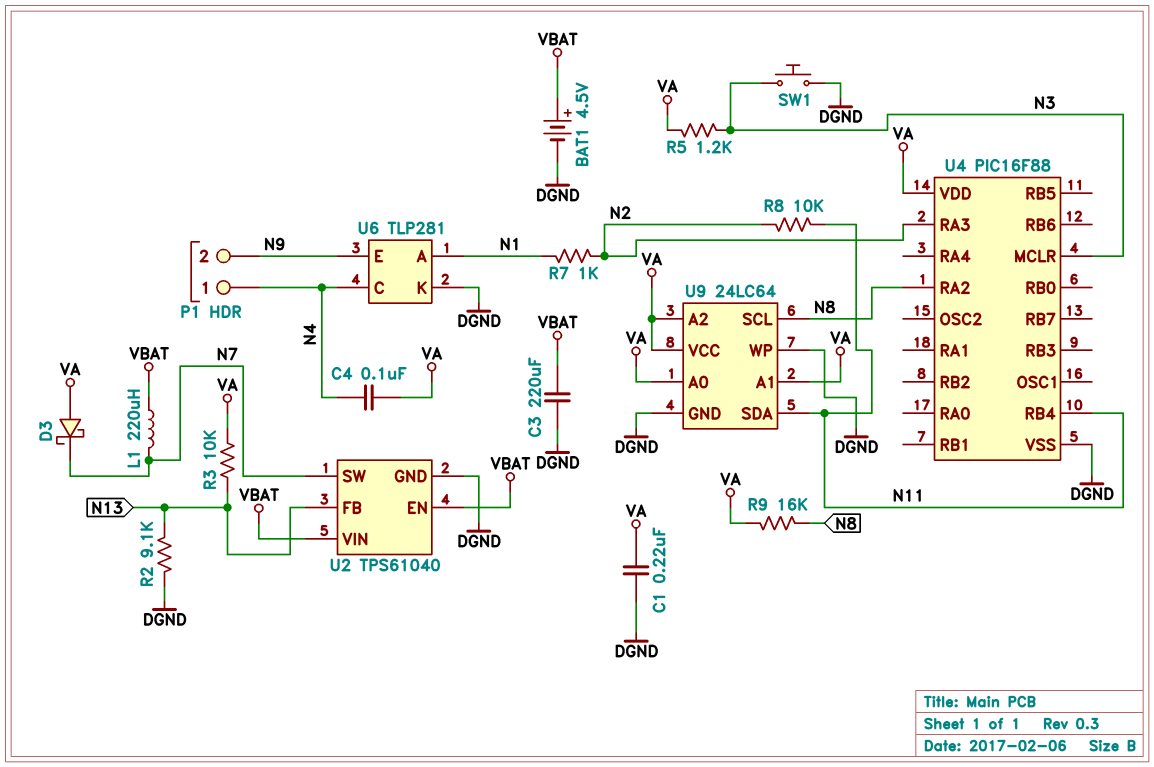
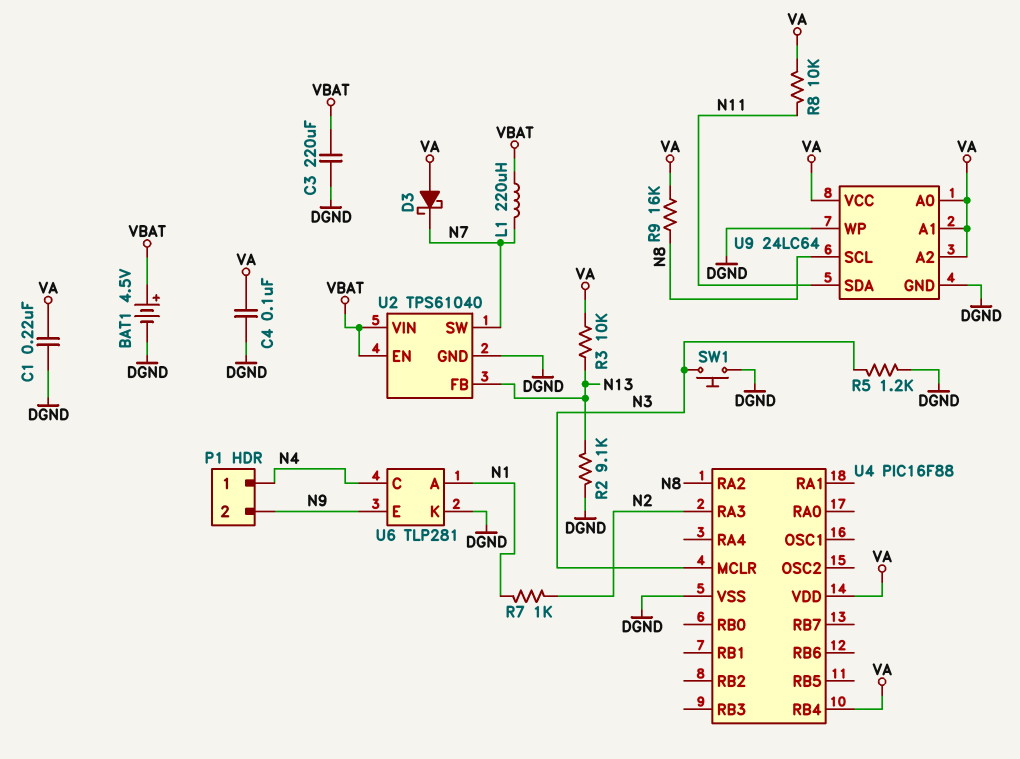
C4: 100nF (N4, VA) -> 100nF (DGND, VA)
R5: 1.2k (N3, VA) -> 1.2k (DGND, N3)
R8: 10k (N2, N11) -> 10k (N11, VA)
U4 pin RB4: N11 -> VA

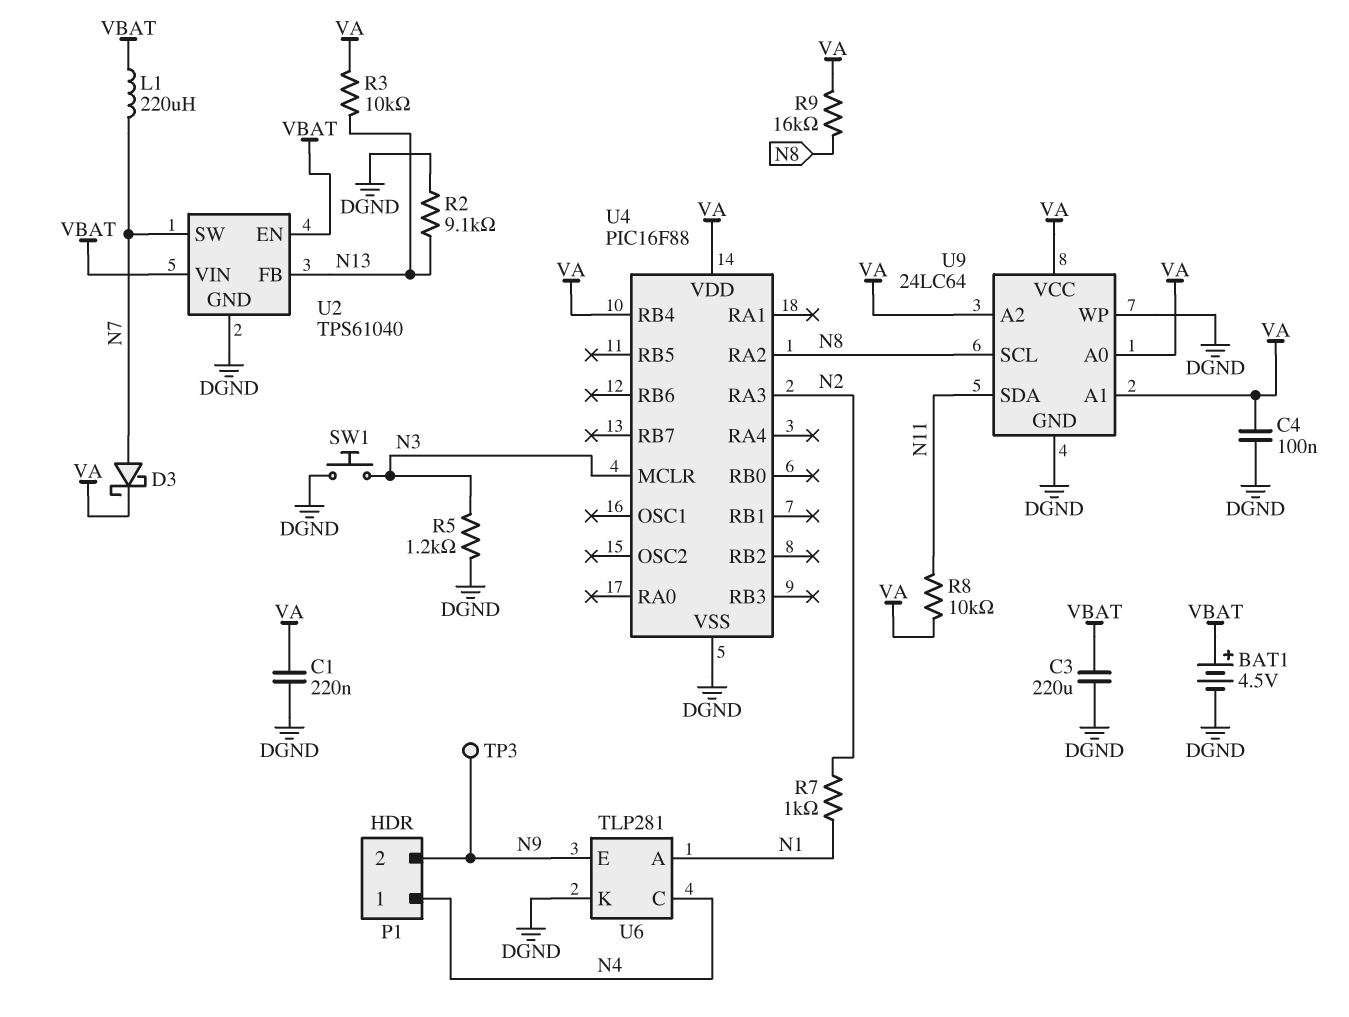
D3: schottky (A VA, K N7) -> schottky (A N7, K VA)
TP3: none -> test point (N9)

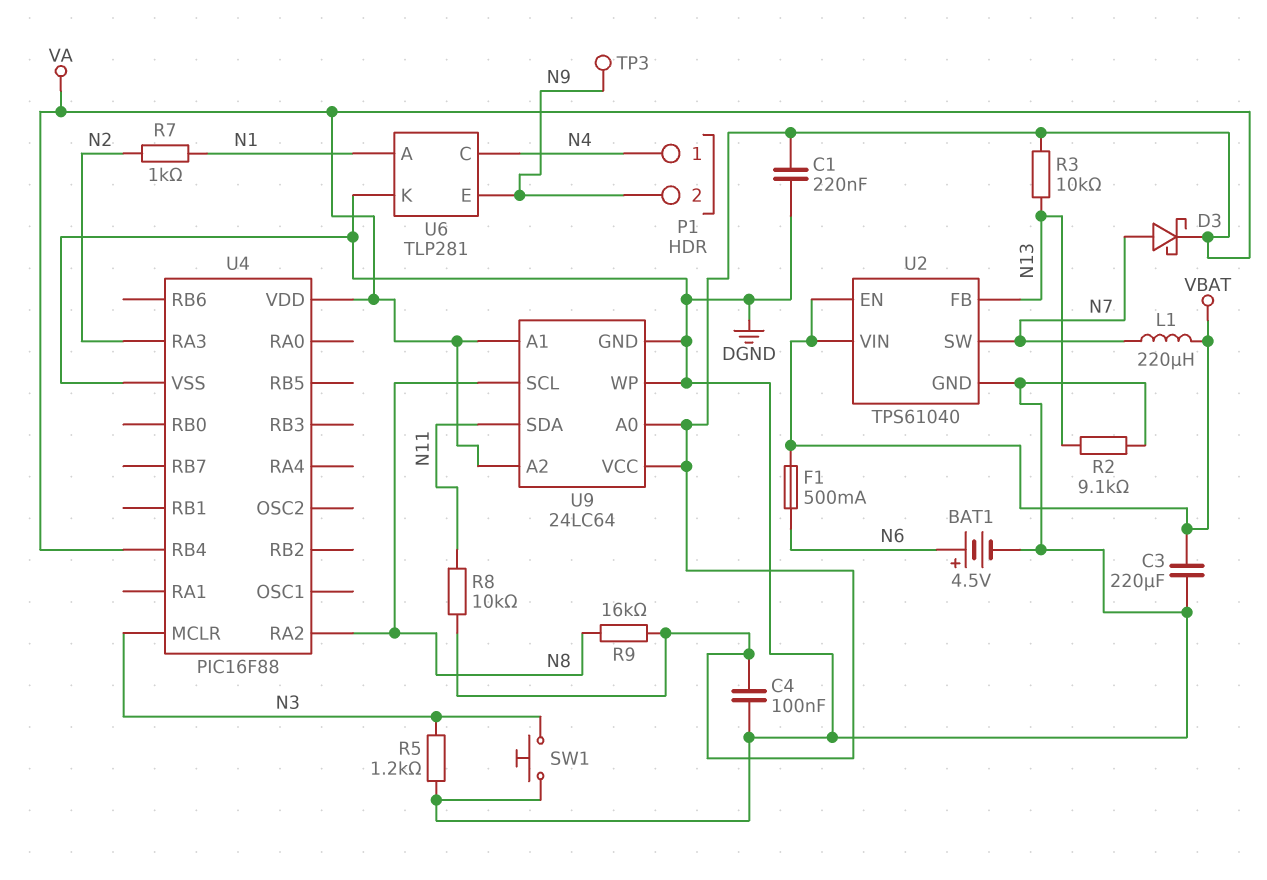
BAT1: 4.5V (plus VBAT, minus DGND) -> 4.5V (plus N6, minus DGND)
F1: none -> 500mA (N6, VBAT)

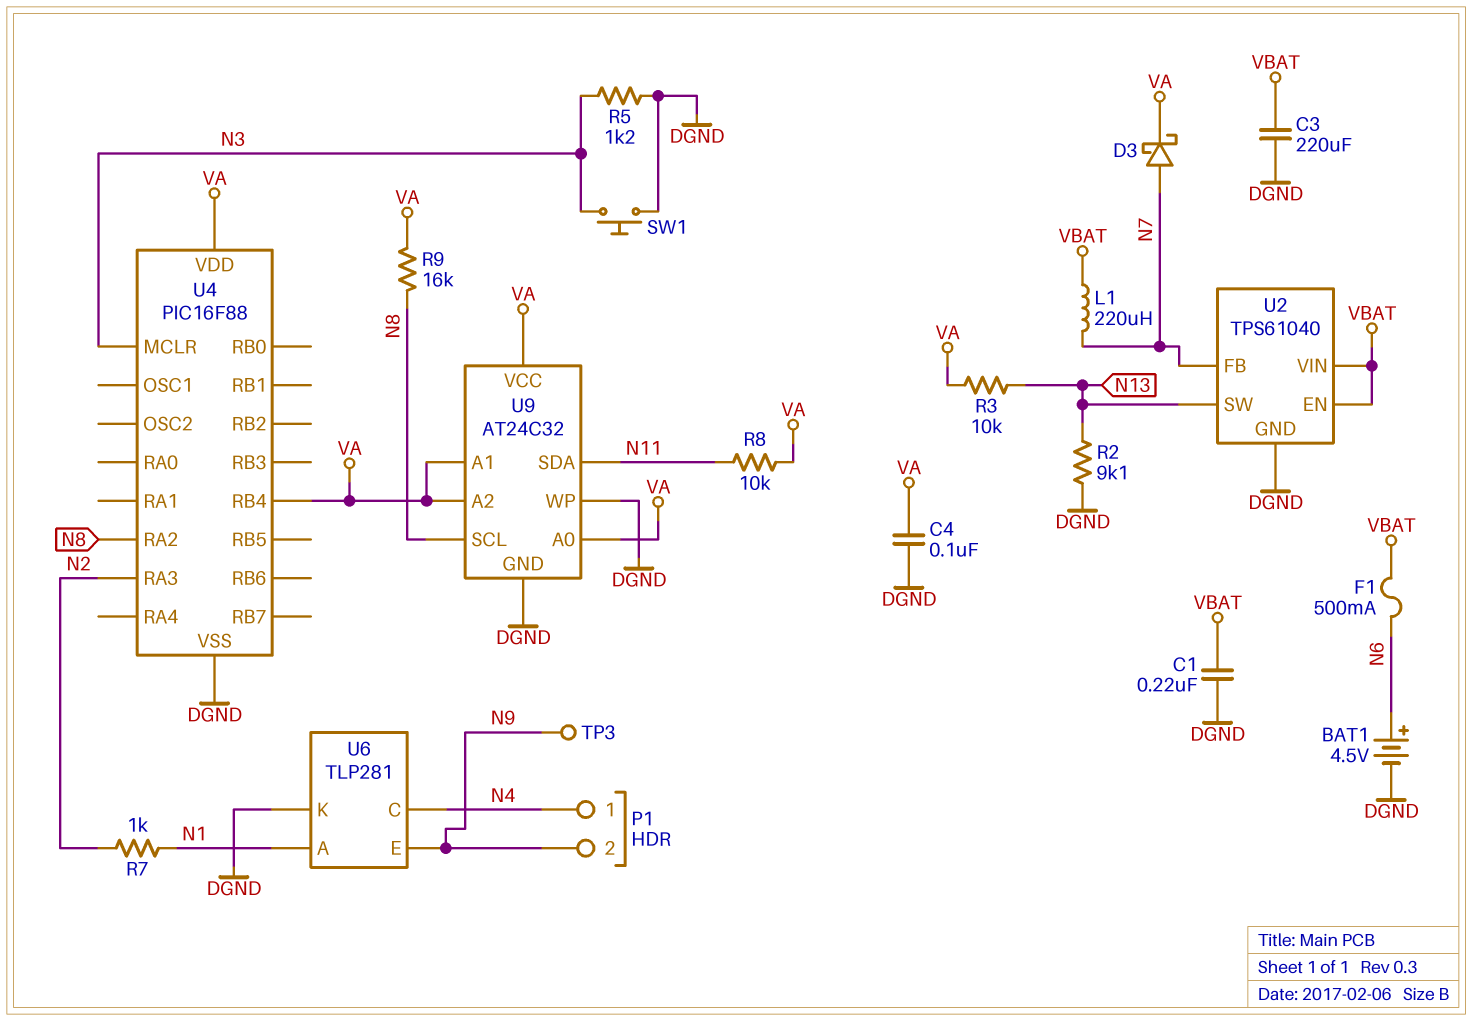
C1: 220nF (DGND, VA) -> 220nF (DGND, VBAT)
U2 pin FB: N13 -> N7
U2 pin SW: N7 -> N13
U9: 24LC64 -> AT24C32

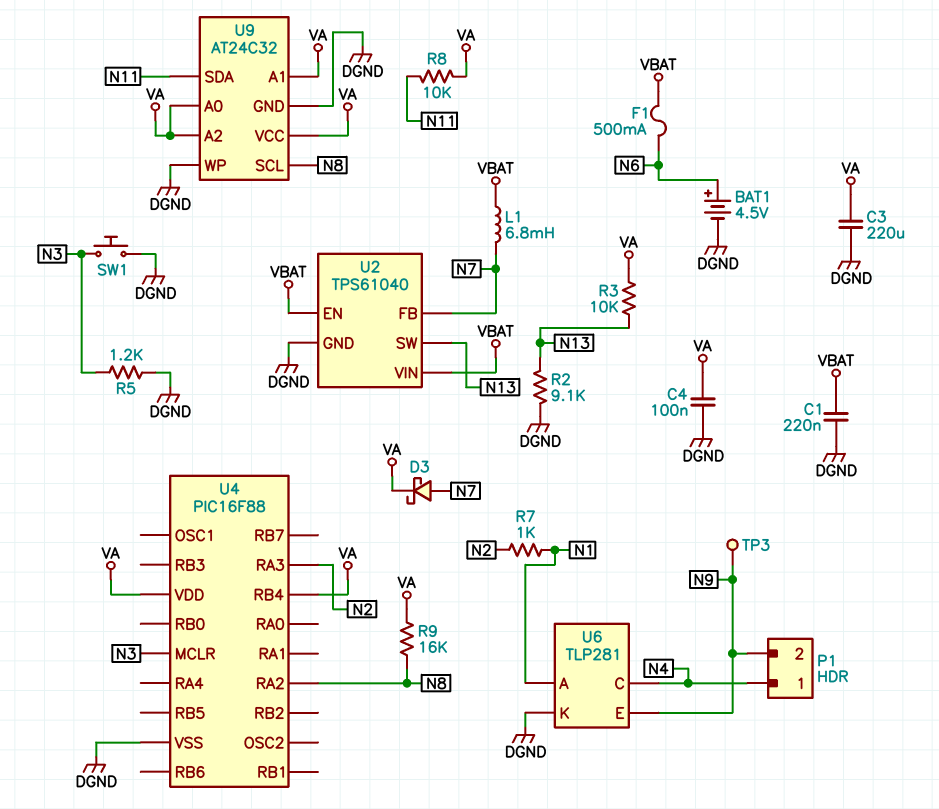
C3: 220uF (DGND, VBAT) -> 220uF (DGND, VA)
L1: 220uH (N7, VBAT) -> 6.8mH (N7, VBAT)

